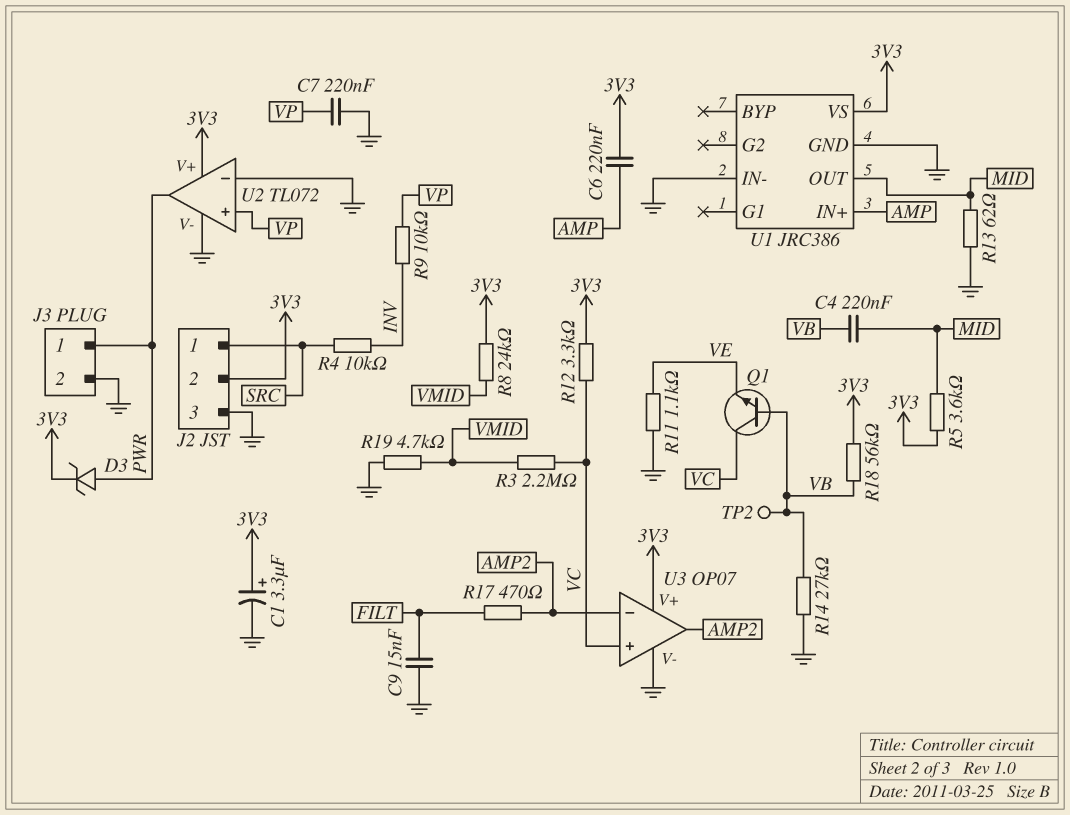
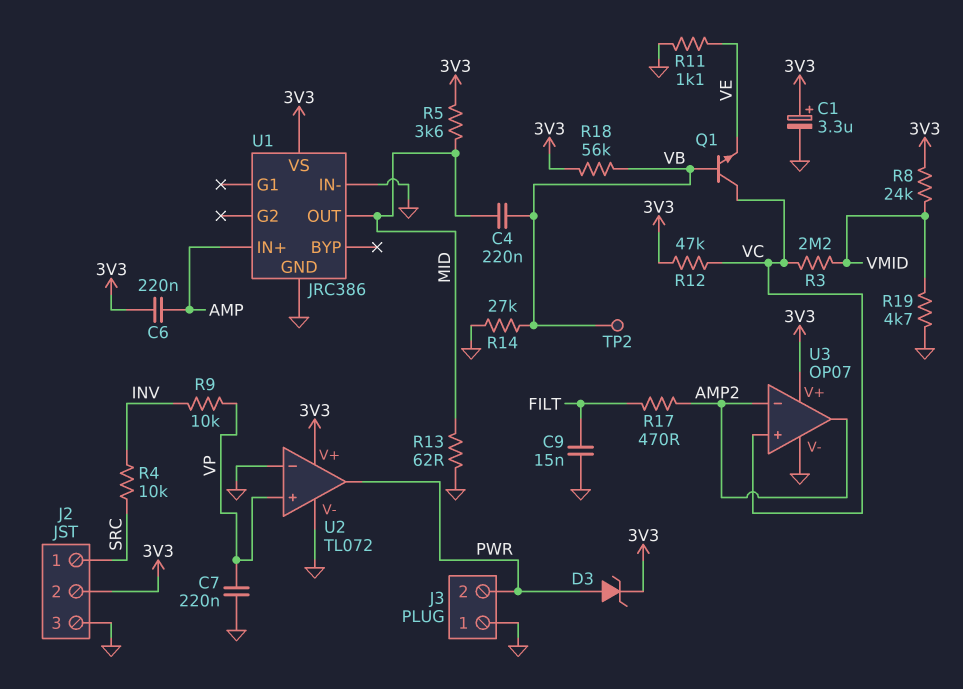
J3 pin 1: PWR -> GND
J3 pin 2: GND -> PWR
R12: 3.3k (3V3, VC) -> 47k (3V3, VC)

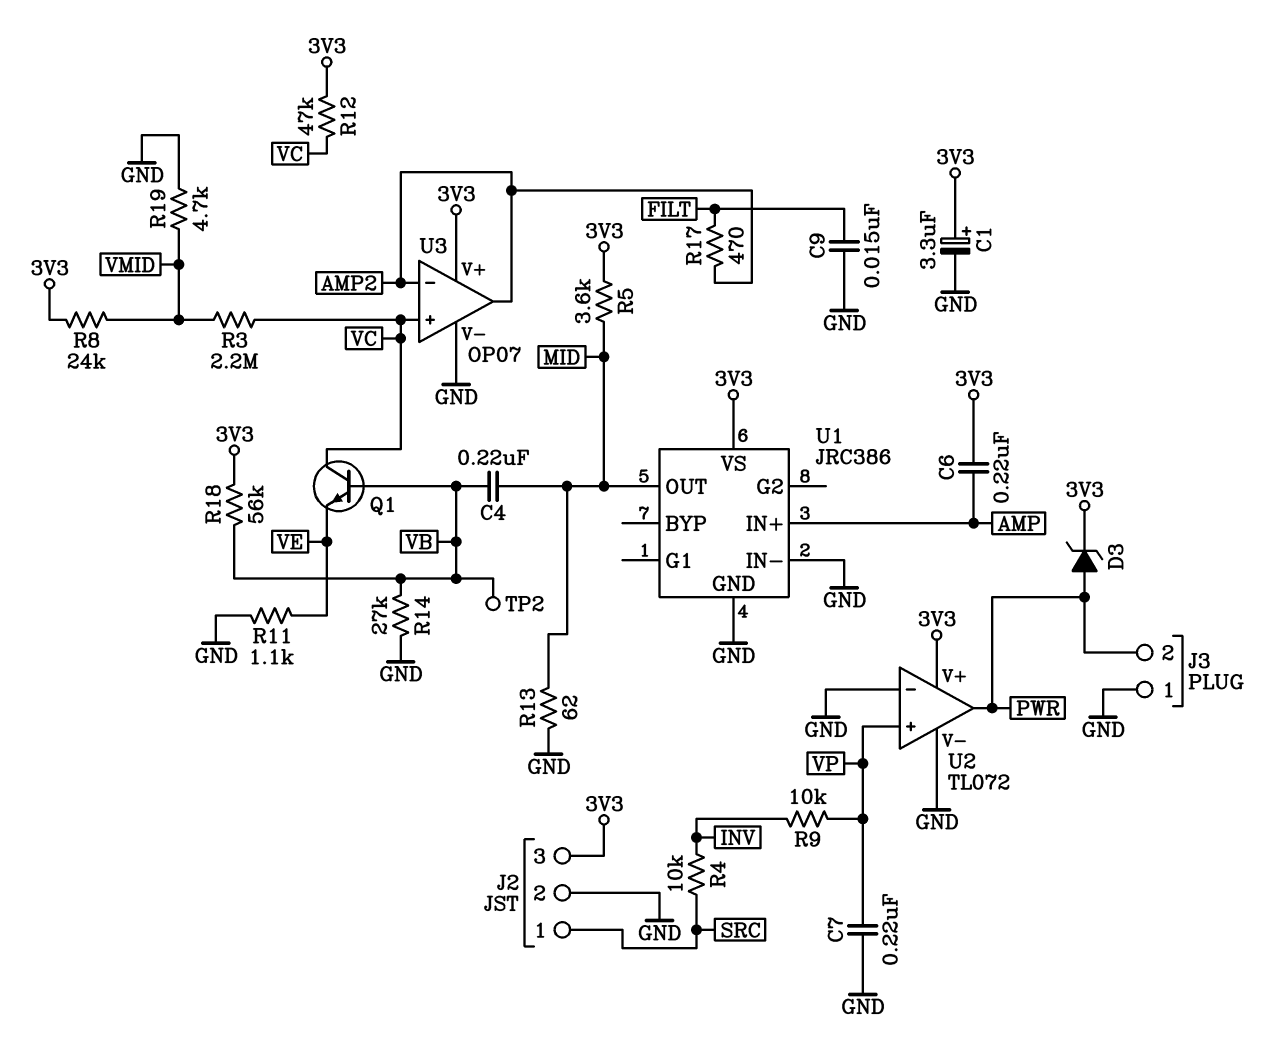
J2 pin 2: 3V3 -> GND
J2 pin 3: GND -> 3V3

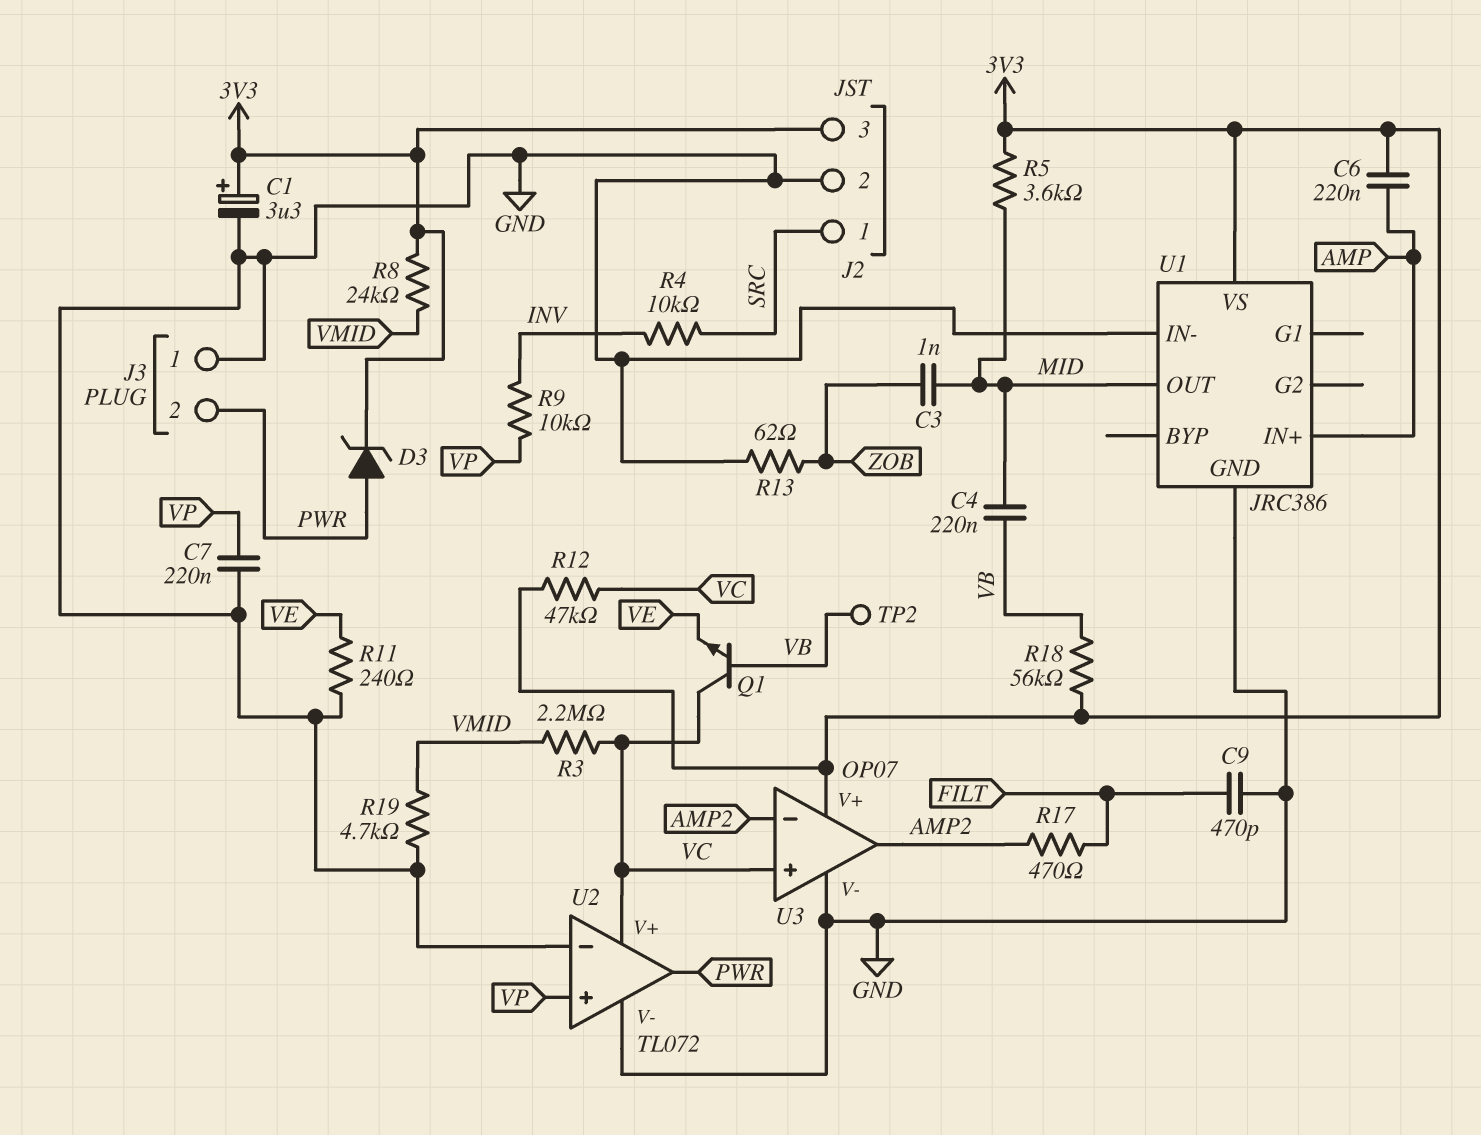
C3: none -> 1nF (MID, ZOB)
C9: 15nF (FILT, GND) -> 470pF (FILT, GND)
R11: 1.1k (GND, VE) -> 240 (GND, VE)
R13: 62 (GND, MID) -> 62 (GND, ZOB)
R14: 27k (GND, VB) -> none
U2 pin V+: 3V3 -> VC

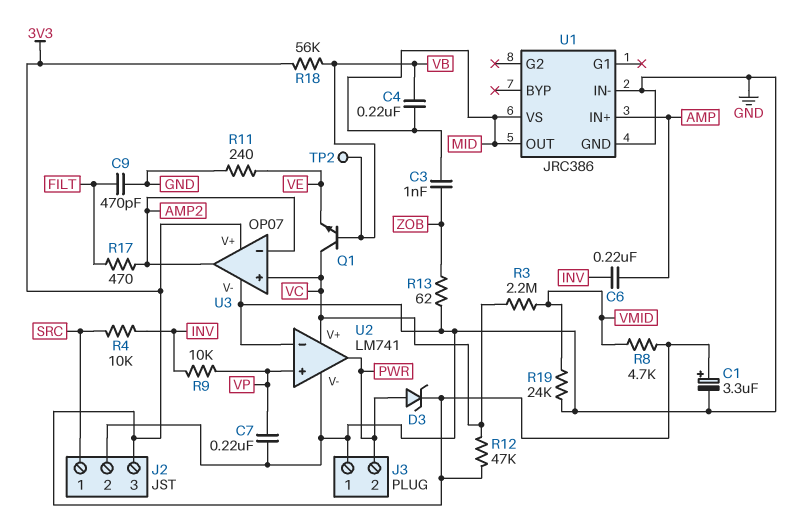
C6: 220nF (3V3, AMP) -> 220nF (AMP, INV)
R5: 3.6k (3V3, MID) -> none
R8: 24k (3V3, VMID) -> 4.7k (3V3, VMID)
R19: 4.7k (GND, VMID) -> 24k (GND, VMID)
U1 pin VS: 3V3 -> MID
U2: TL072 -> LM741

